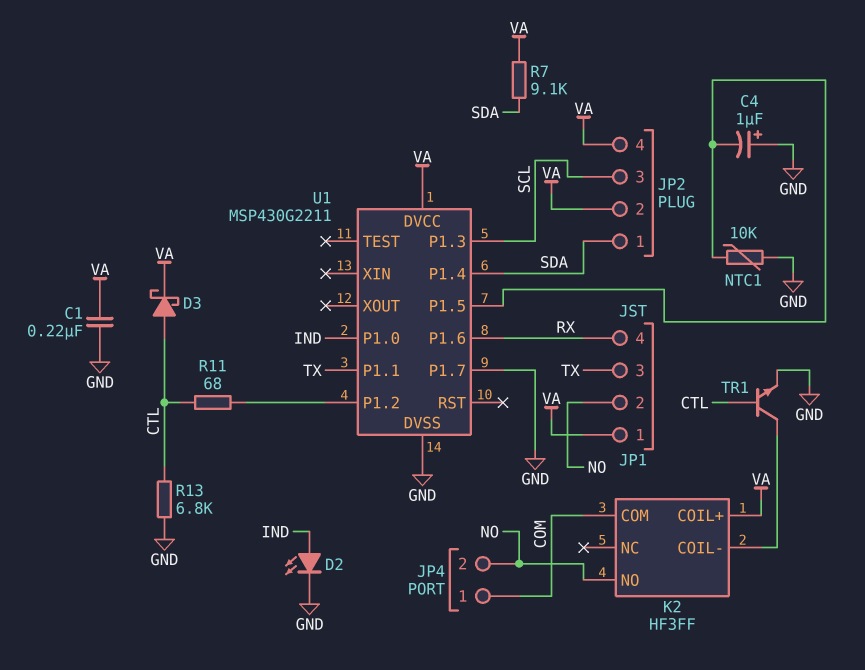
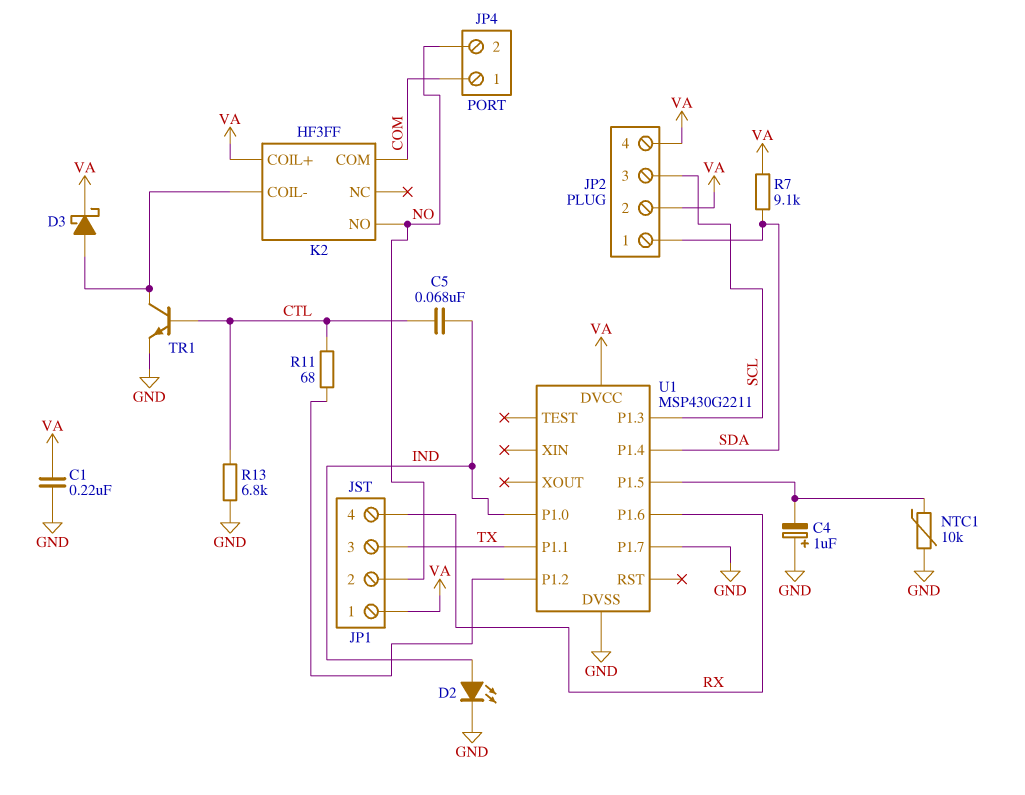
C5: none -> 68nF (CTL, IND)
D3: schottky (A CTL, K VA) -> schottky (A K2/COIL-, K VA)

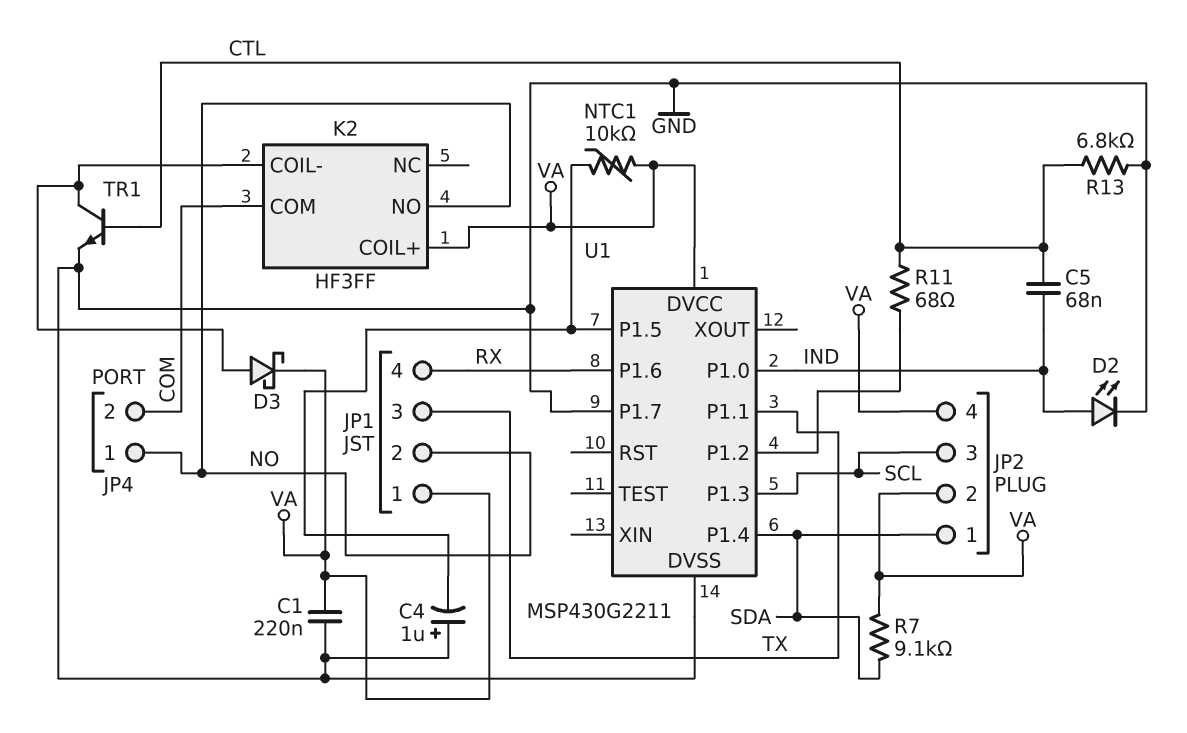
JP4 pin 1: COM -> NO
JP4 pin 2: NO -> COM
NTC1: 10k (GND, U1/P1.5) -> 10k (U1/P1.5, VA)

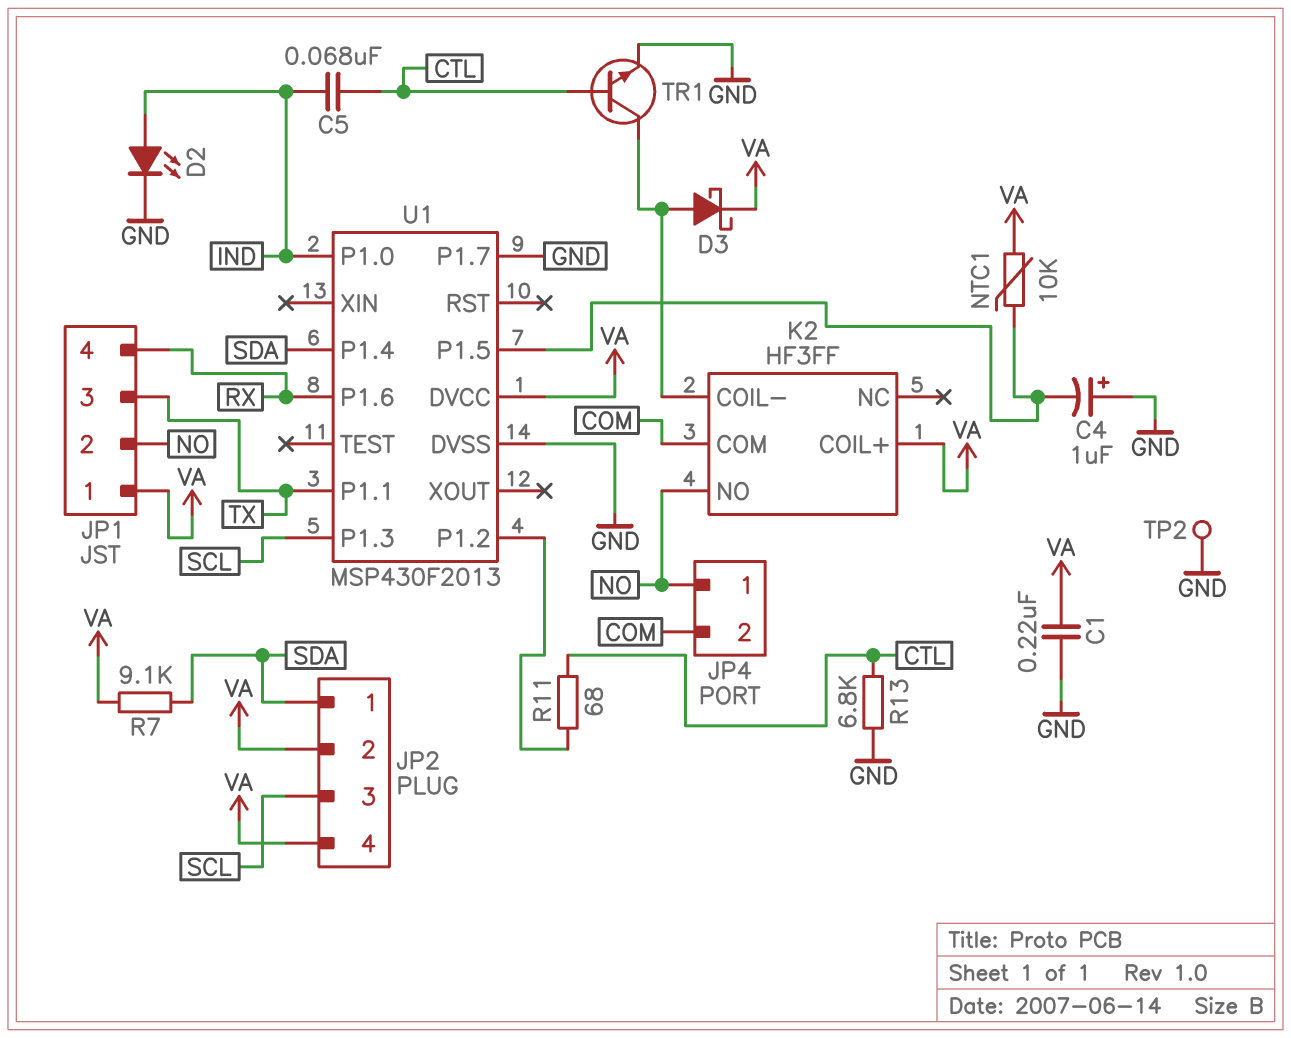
TP2: none -> test point (GND)
U1: MSP430G2211 -> MSP430F2013

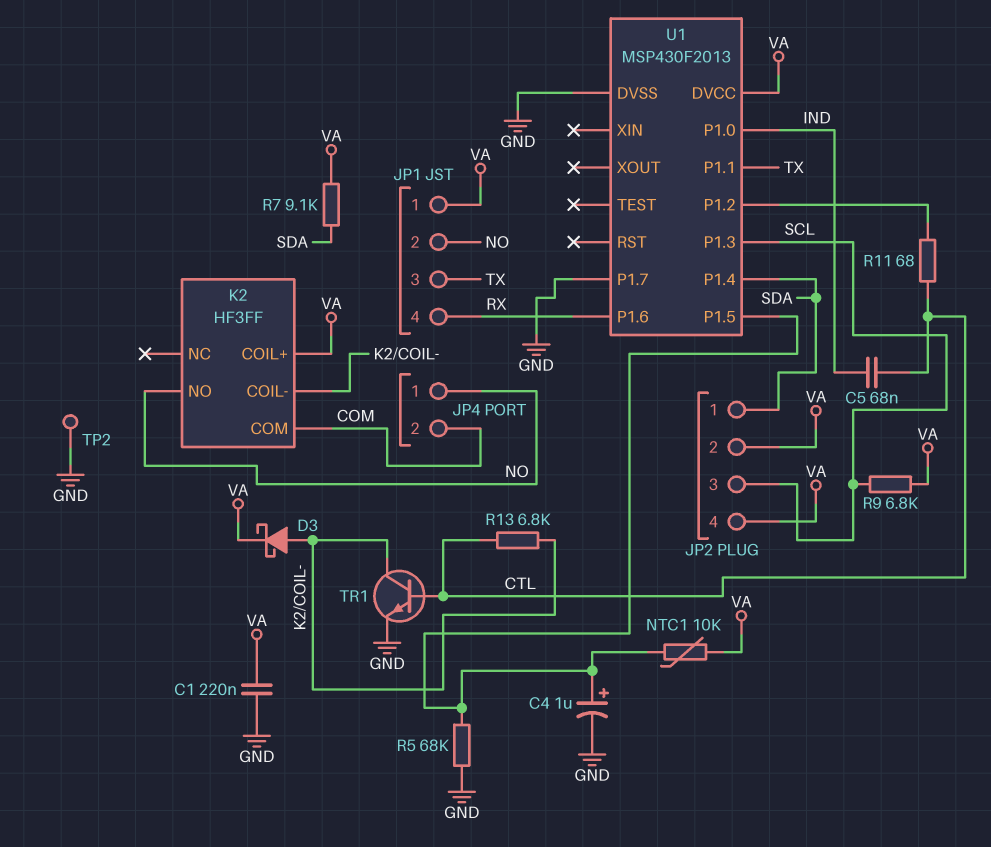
C4: 1uF (plus GND, minus U1/P1.5) -> 1uF (plus U1/P1.5, minus GND)
D2: LED (A IND, K GND) -> none
R5: none -> 68k (GND, U1/P1.5)
R9: none -> 6.8k (SCL, VA)
R13: 6.8k (CTL, GND) -> 6.8k (CTL, K2/COIL-)

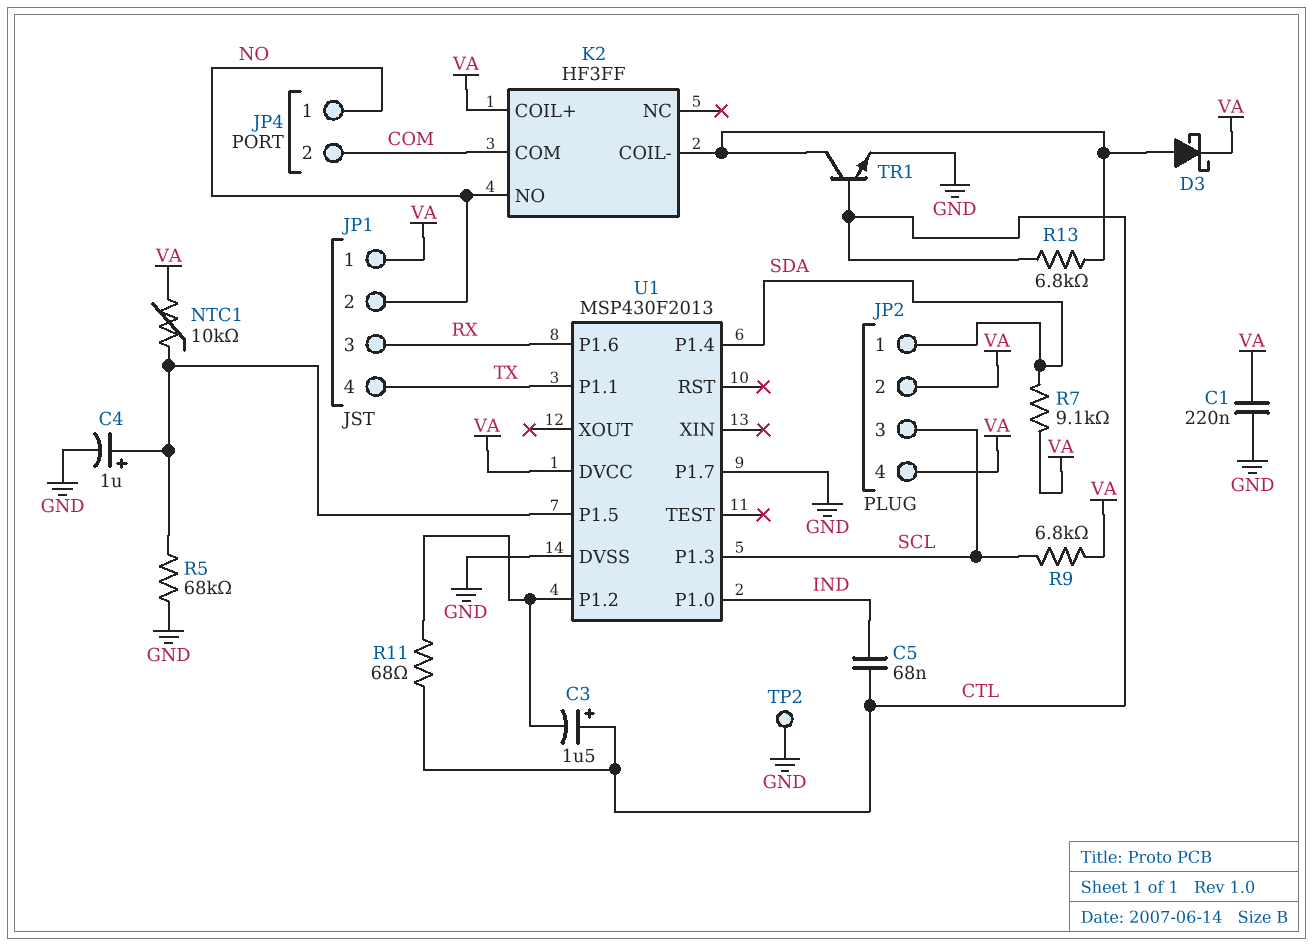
C3: none -> 1.5uF (plus CTL, minus U1/P1.2)
JP1 pin 3: TX -> RX
JP1 pin 4: RX -> TX

